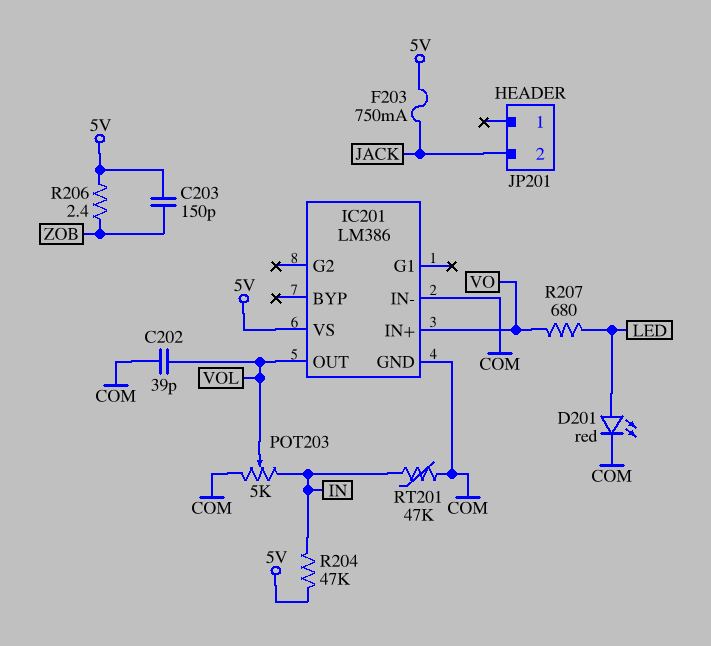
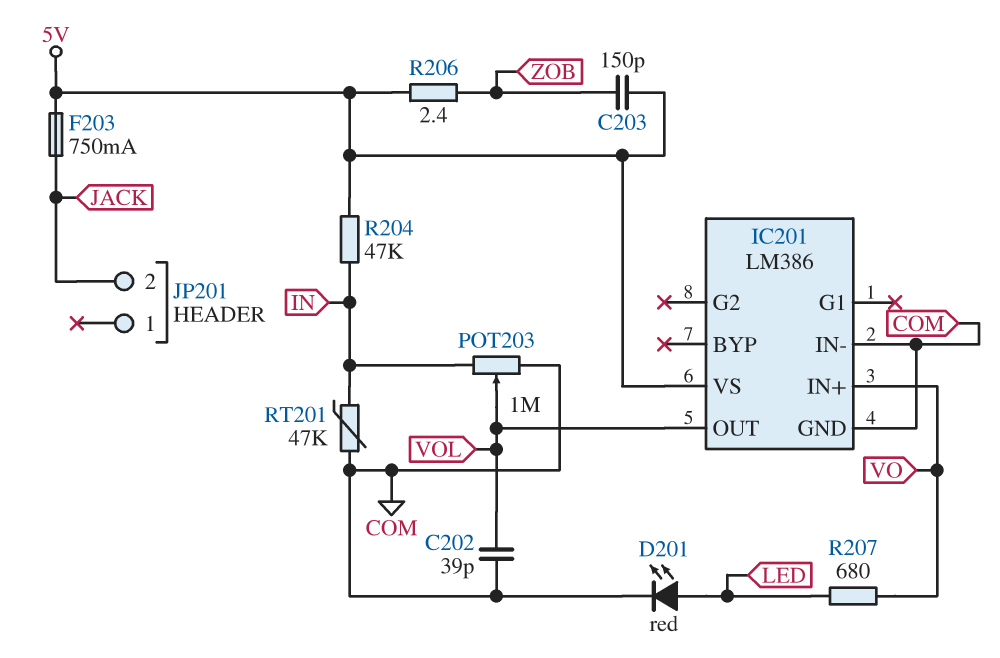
POT203: 5k (COM, IN, wiper VOL) -> 1M (COM, IN, wiper VOL)

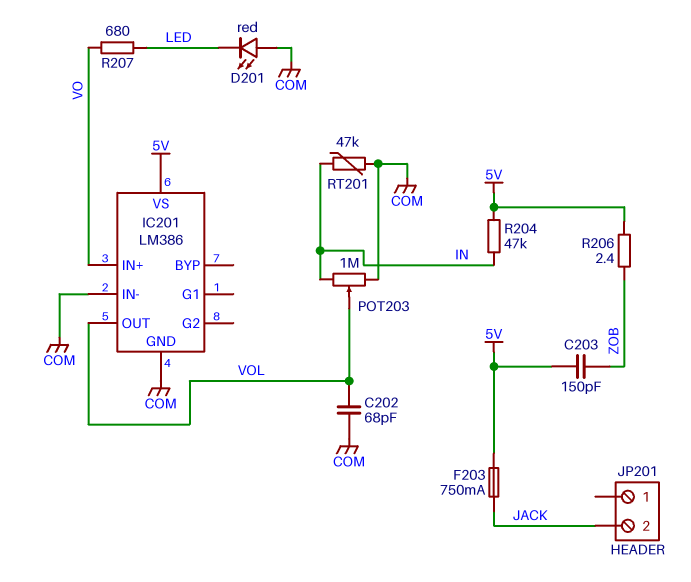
C202: 39pF (COM, VOL) -> 68pF (COM, VOL)
D201: LED red (A LED, K COM) -> LED red (A COM, K LED)

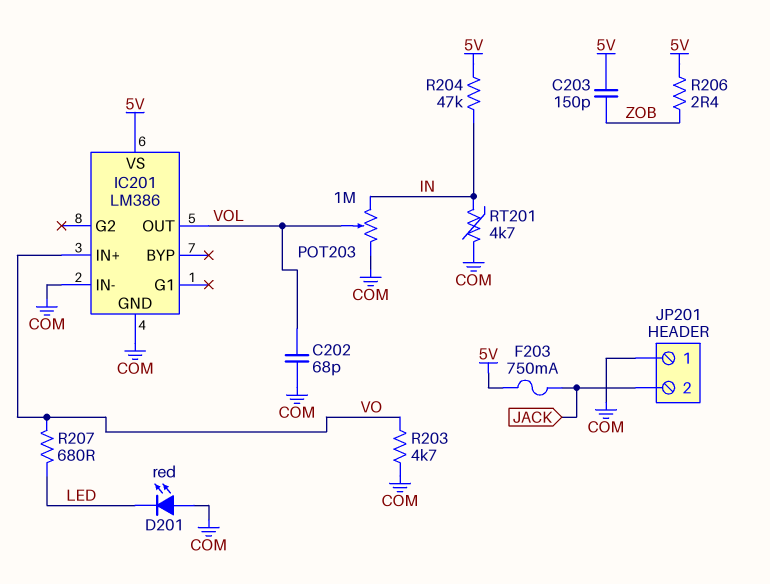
JP201 pin 1: none -> COM
R203: none -> 4.7k (COM, VO)
RT201: 47k (COM, IN) -> 4.7k (COM, IN)

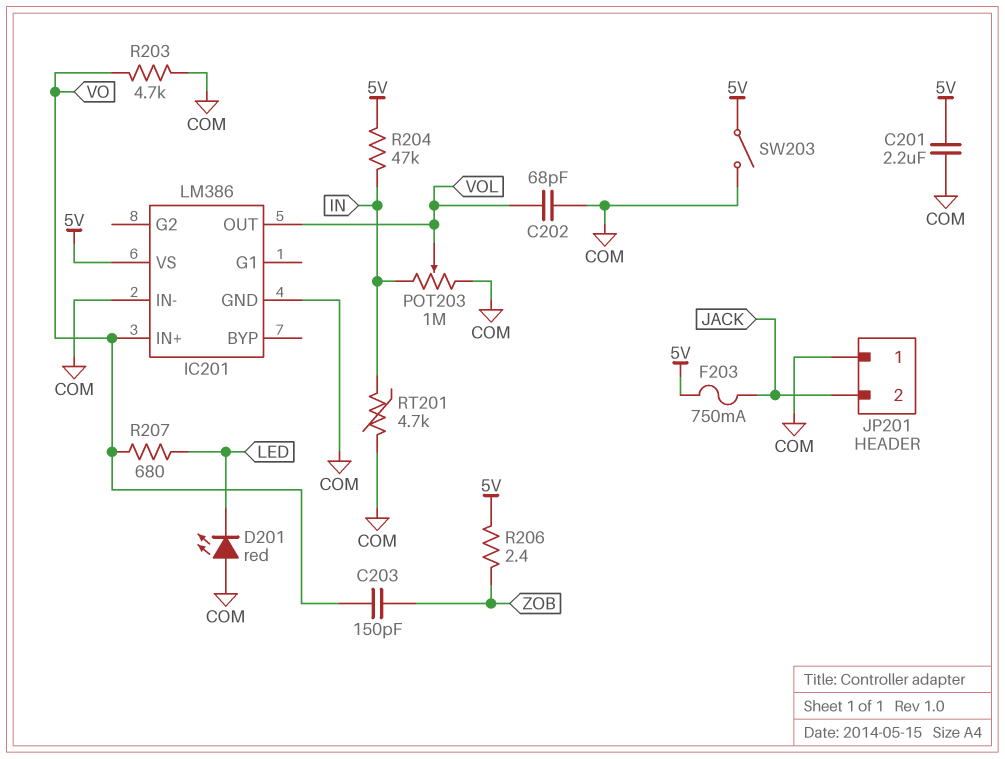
C201: none -> 2.2uF (5V, COM)
C203: 150pF (5V, ZOB) -> 150pF (VO, ZOB)
SW203: none -> switch (5V, COM)

